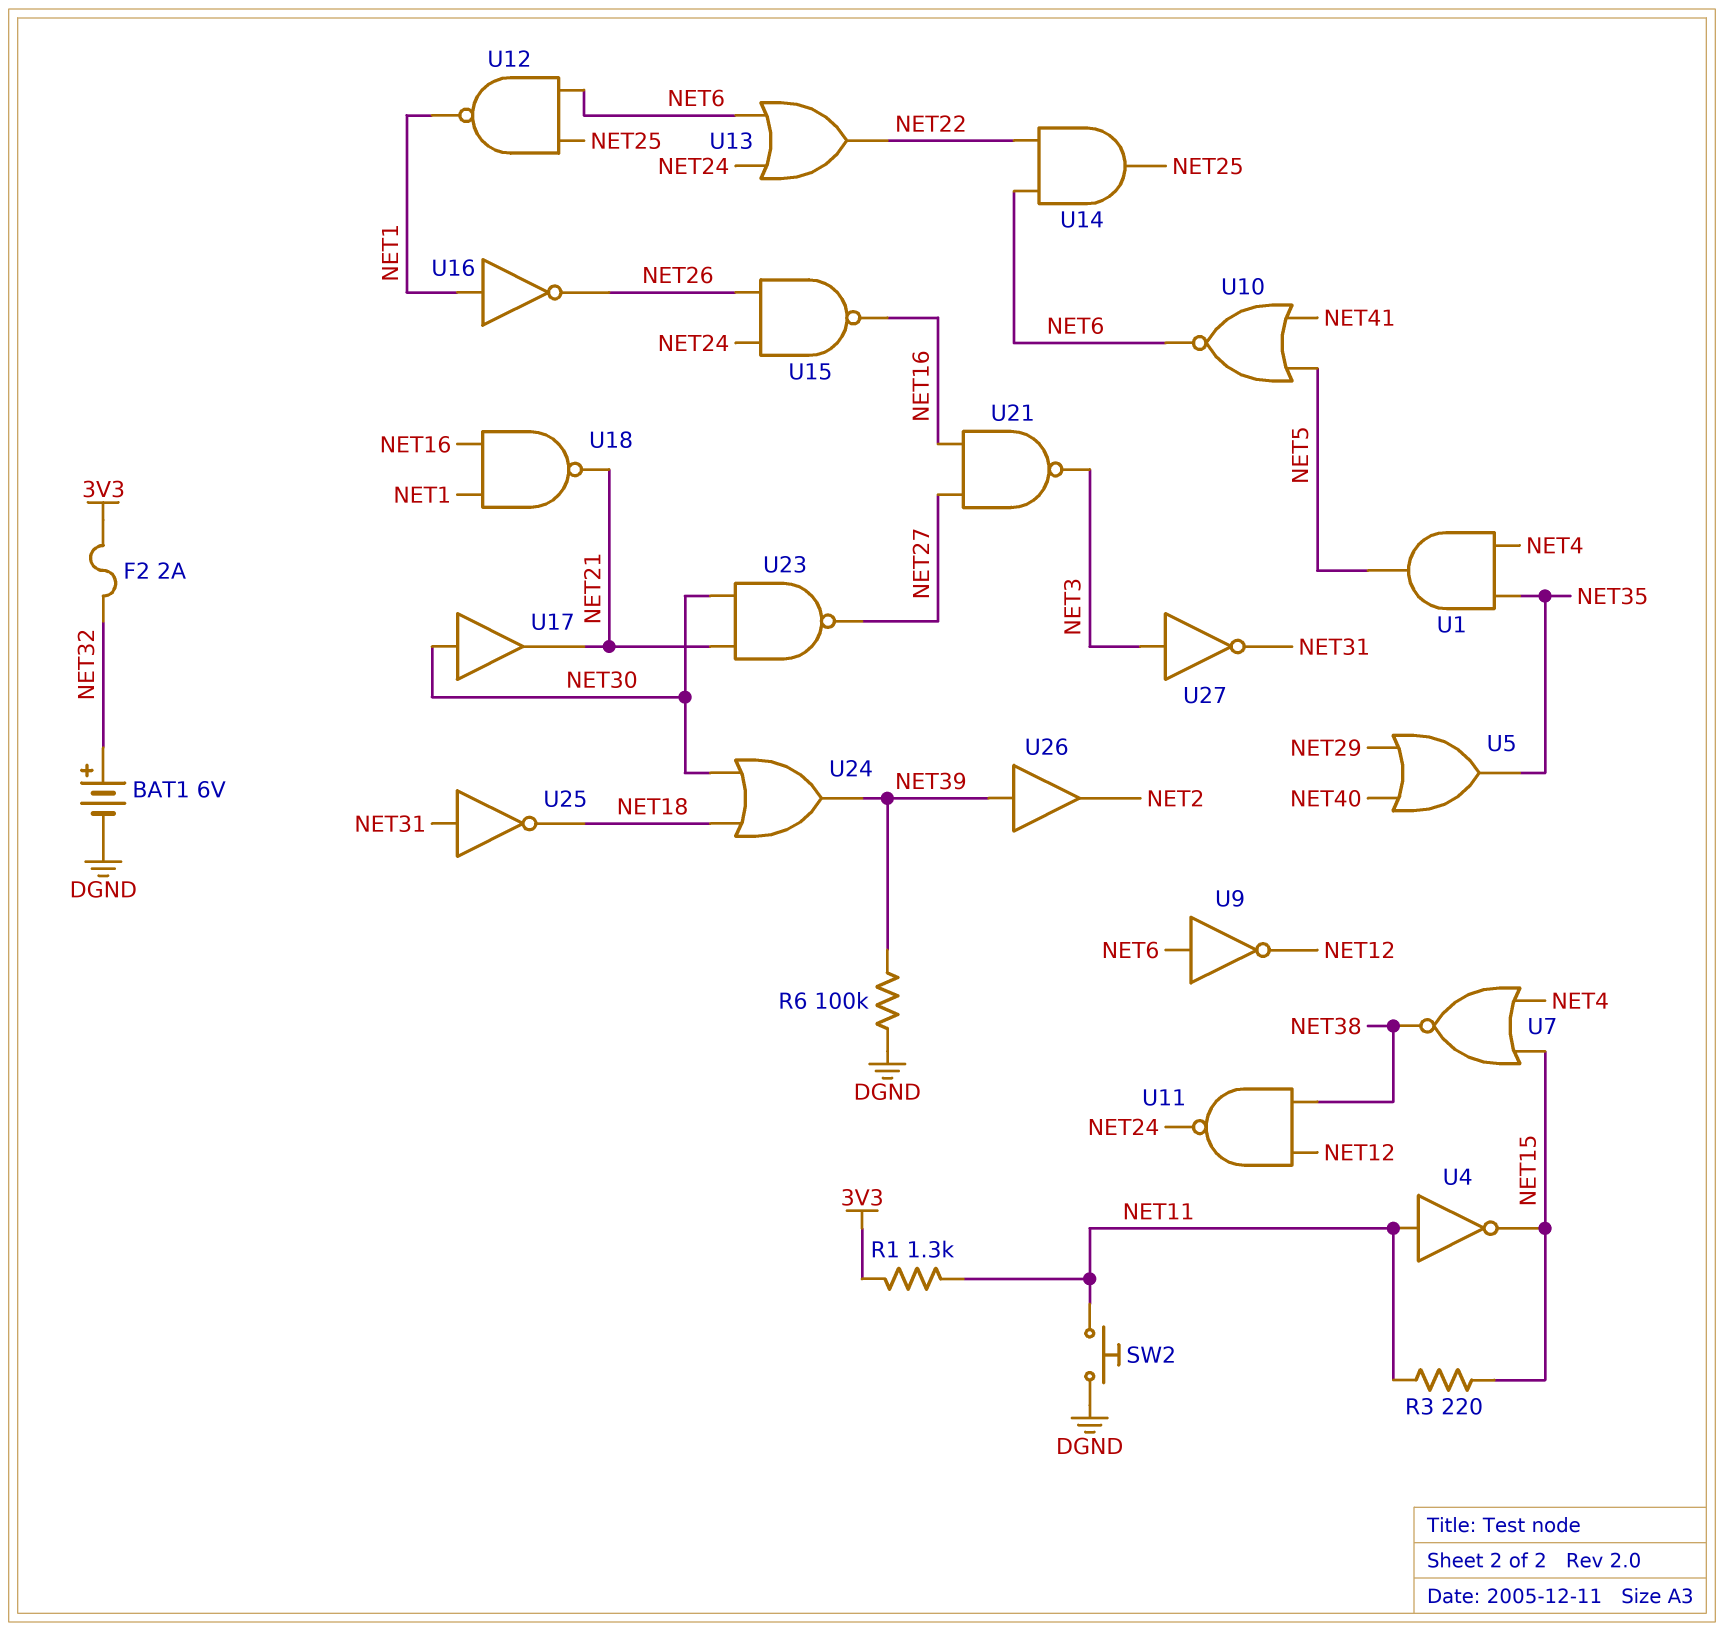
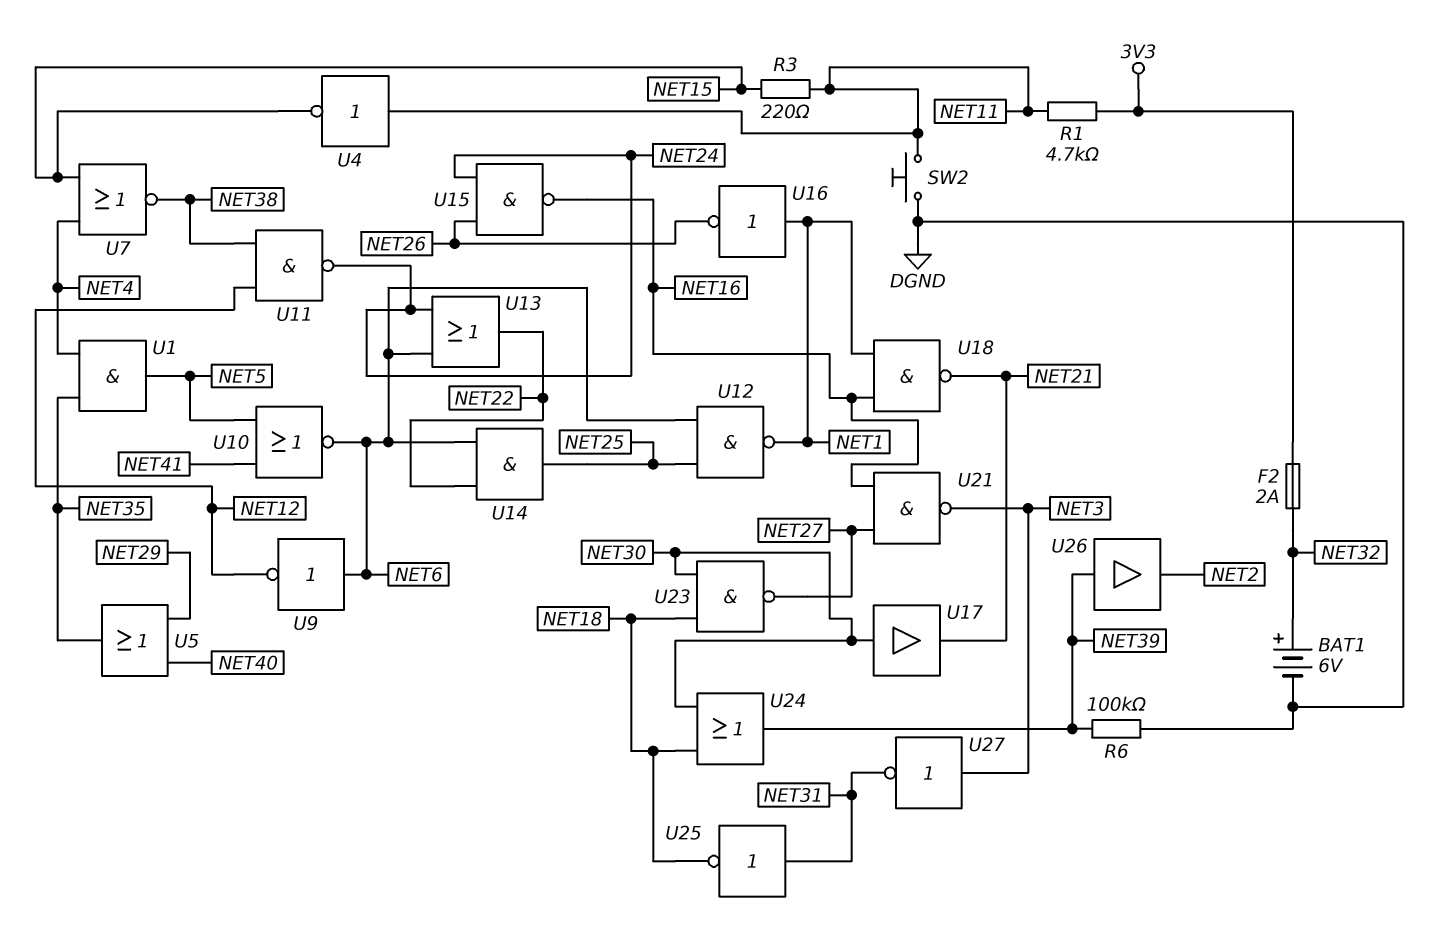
R1: 1.3k (3V3, NET11) -> 4.7k (3V3, NET11)
U23: NAND (in NET21, in NET30, out NET27) -> NAND (in NET18, in NET30, out NET27)

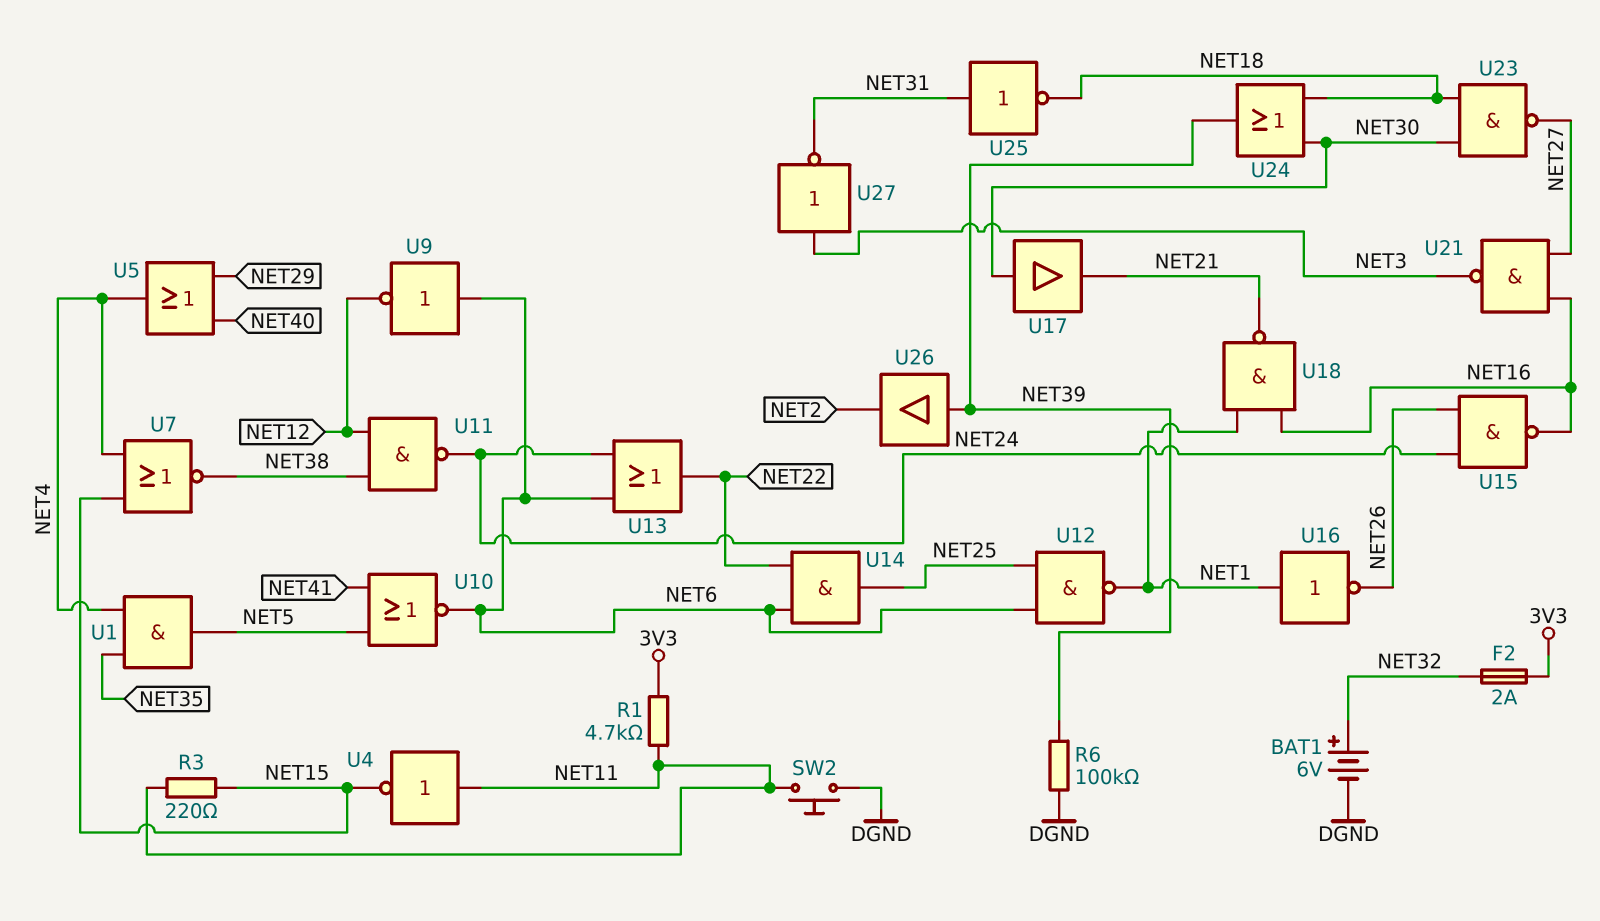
U5: OR (in NET29, in NET40, out NET35) -> OR (in NET29, in NET40, out NET4)

